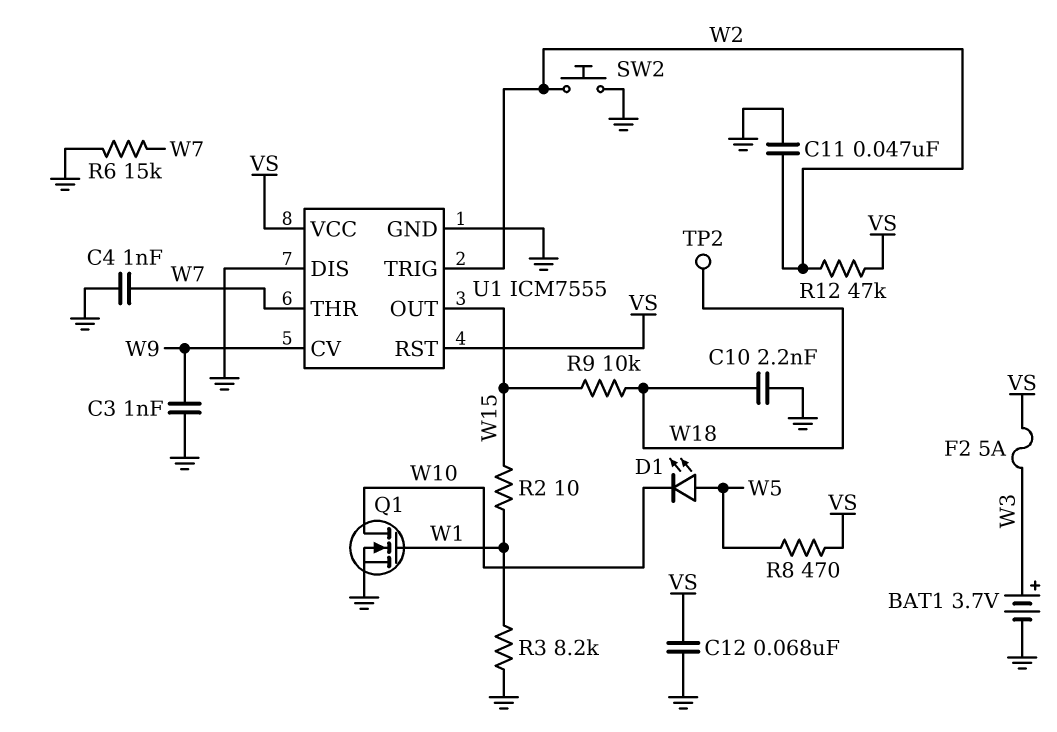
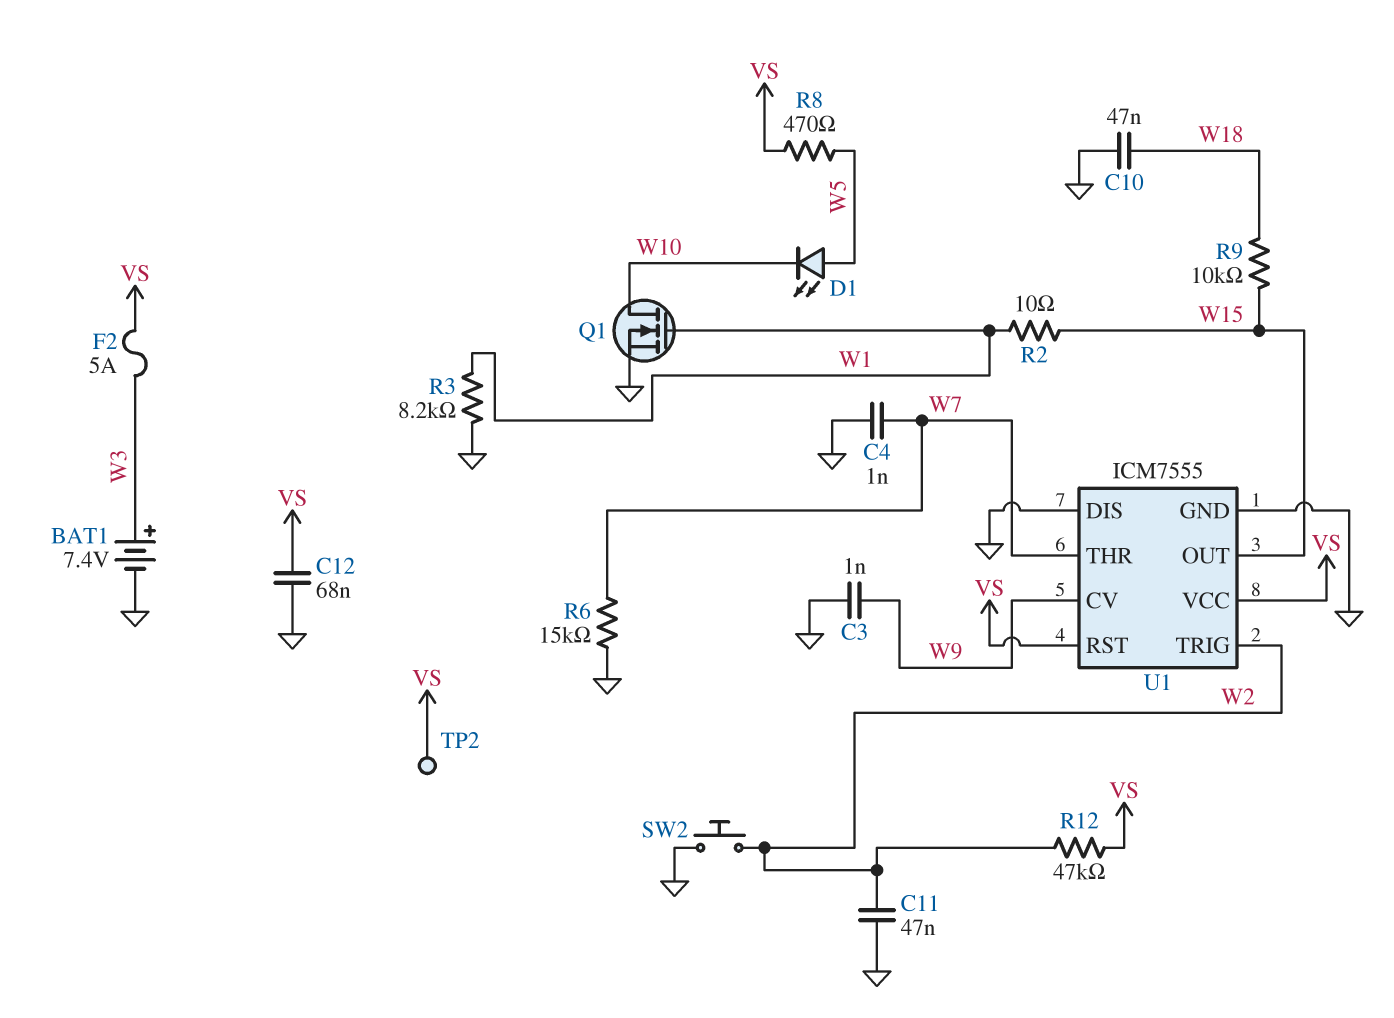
BAT1: 3.7V (plus W3, minus GND) -> 7.4V (plus W3, minus GND)
C10: 2.2nF (GND, W18) -> 47nF (GND, W18)
TP2: test point (W18) -> test point (VS)

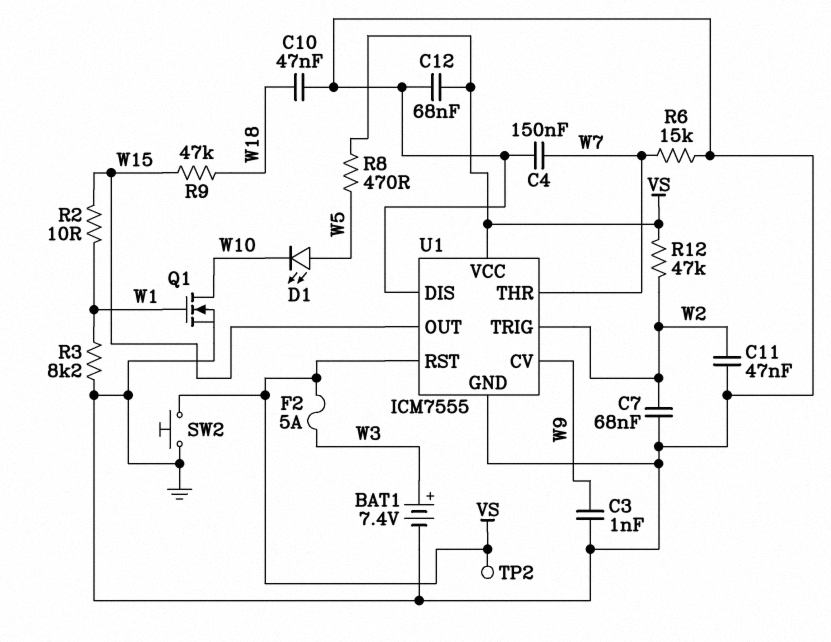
C4: 1nF (GND, W7) -> 150nF (GND, W7)
C7: none -> 68nF (GND, W2)
R9: 10k (W15, W18) -> 47k (W15, W18)
SW2: button (GND, W2) -> button (GND, VS)

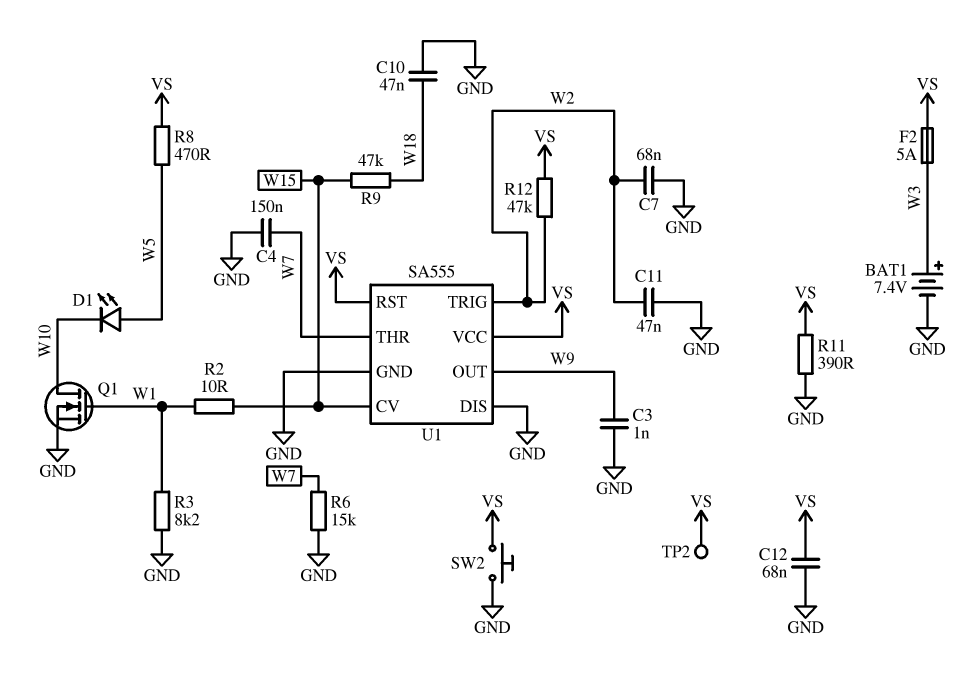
R11: none -> 390 (GND, VS)
U1: ICM7555 -> SA555
U1 pin CV: W9 -> W15
U1 pin OUT: W15 -> W9

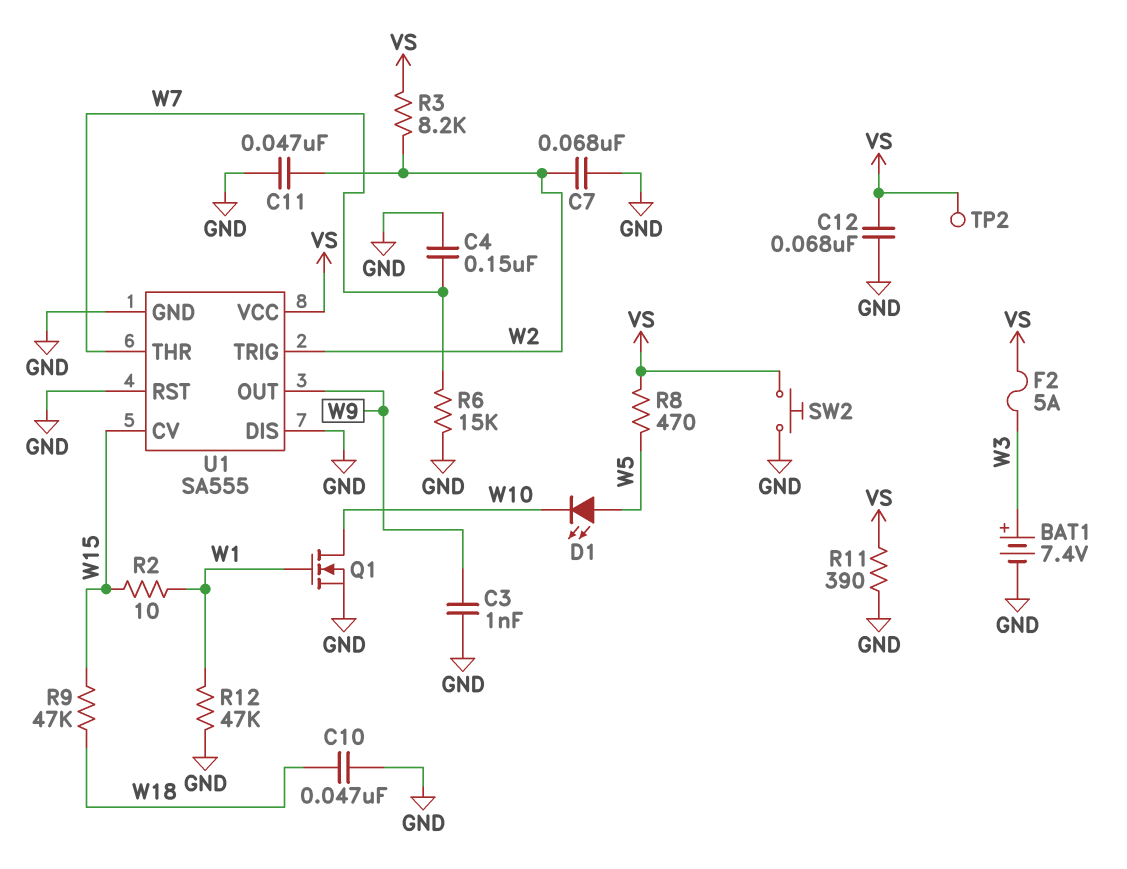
R3: 8.2k (GND, W1) -> 8.2k (VS, W2)
R12: 47k (VS, W2) -> 47k (GND, W1)
U1 pin RST: VS -> GND

